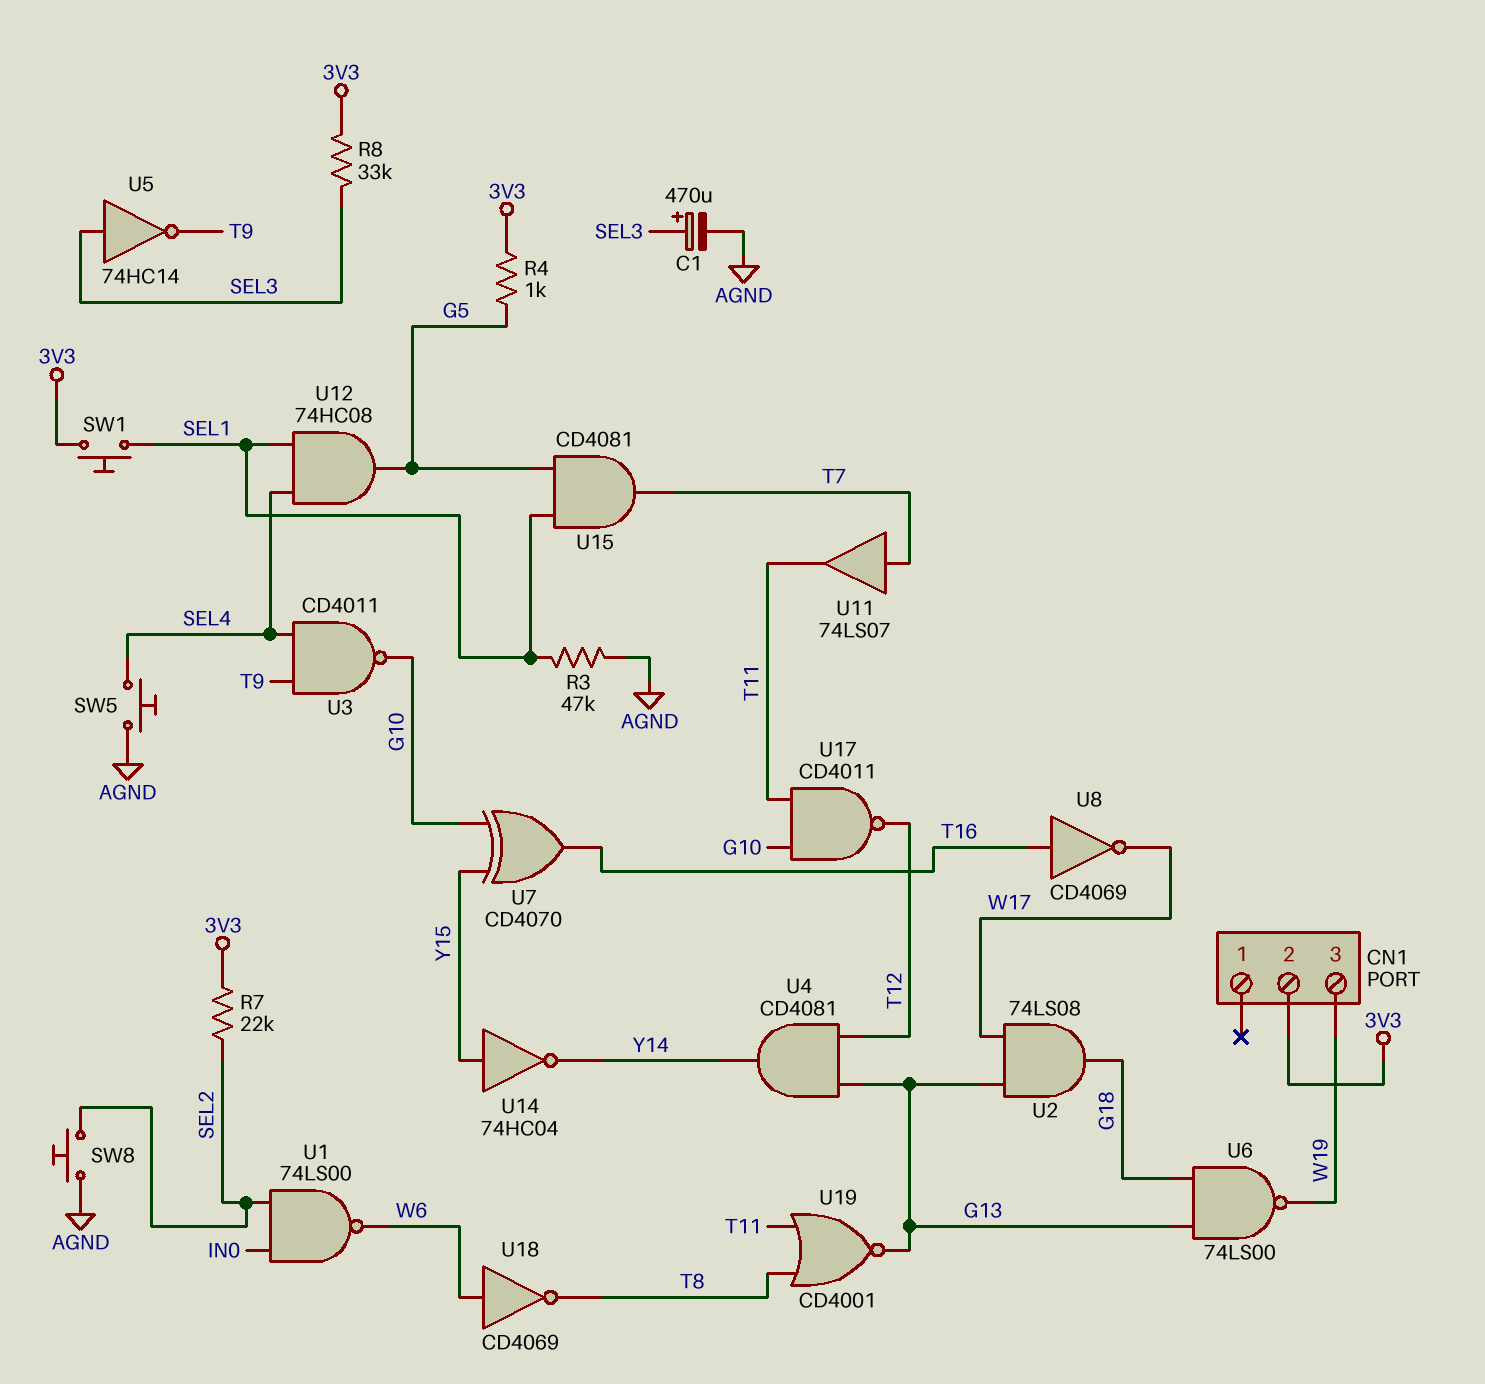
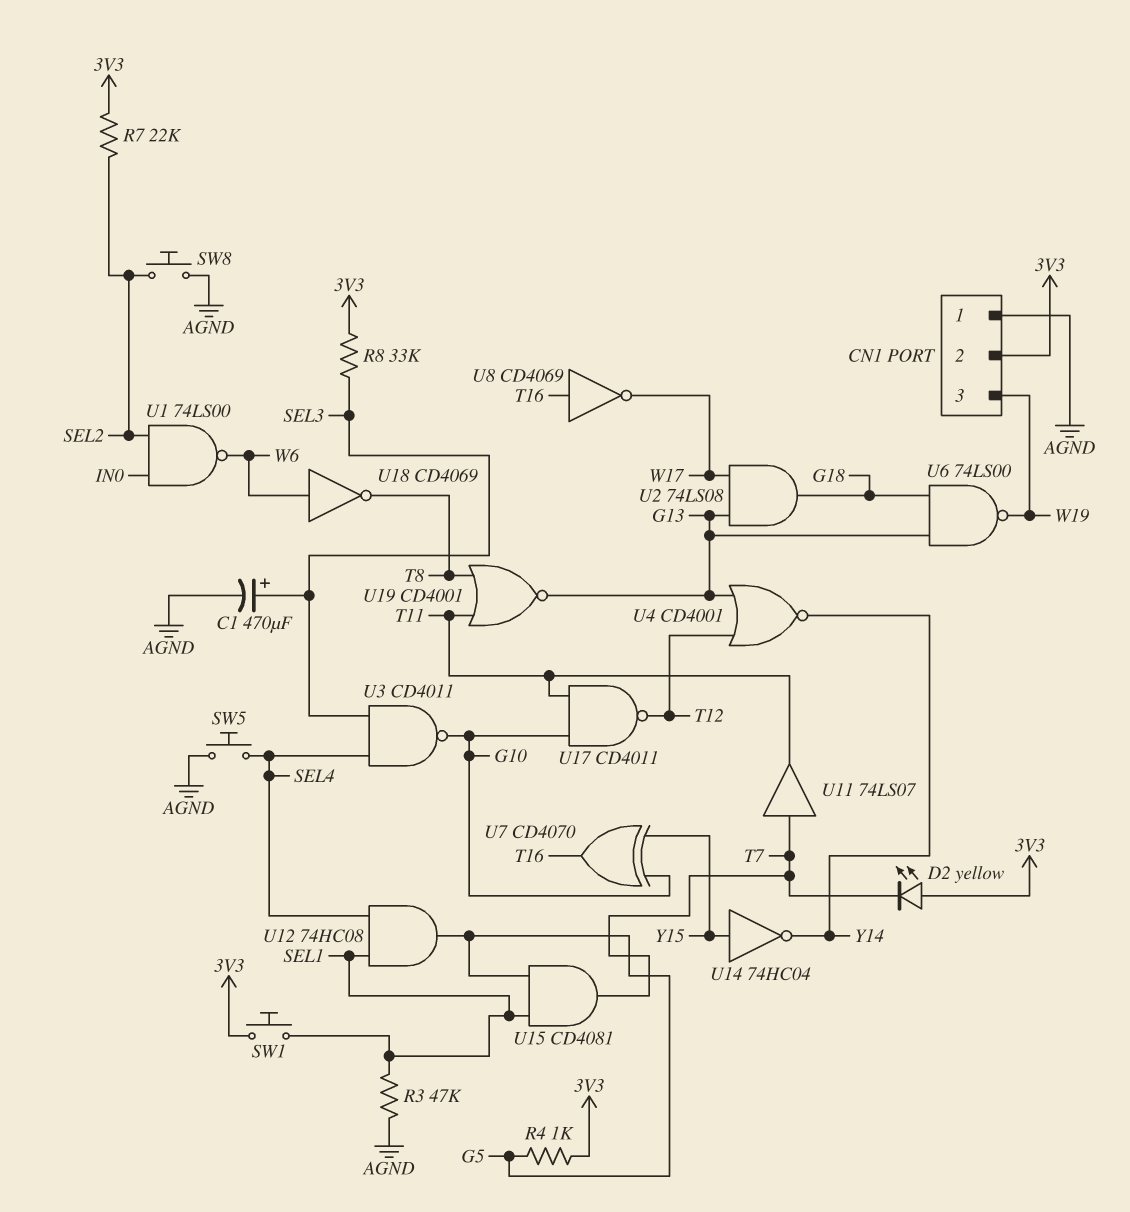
CN1 pin 1: none -> AGND
D2: none -> LED yellow (A 3V3, K T7)
U3: NAND CD4011 (in SEL4, in T9, out G10) -> NAND CD4011 (in SEL3, in SEL4, out G10)
U4: AND CD4081 (in G13, in T12, out Y14) -> NOR CD4001 (in G13, in T12, out Y14)
U5: NOT 74HC14 (in SEL3, out T9) -> none

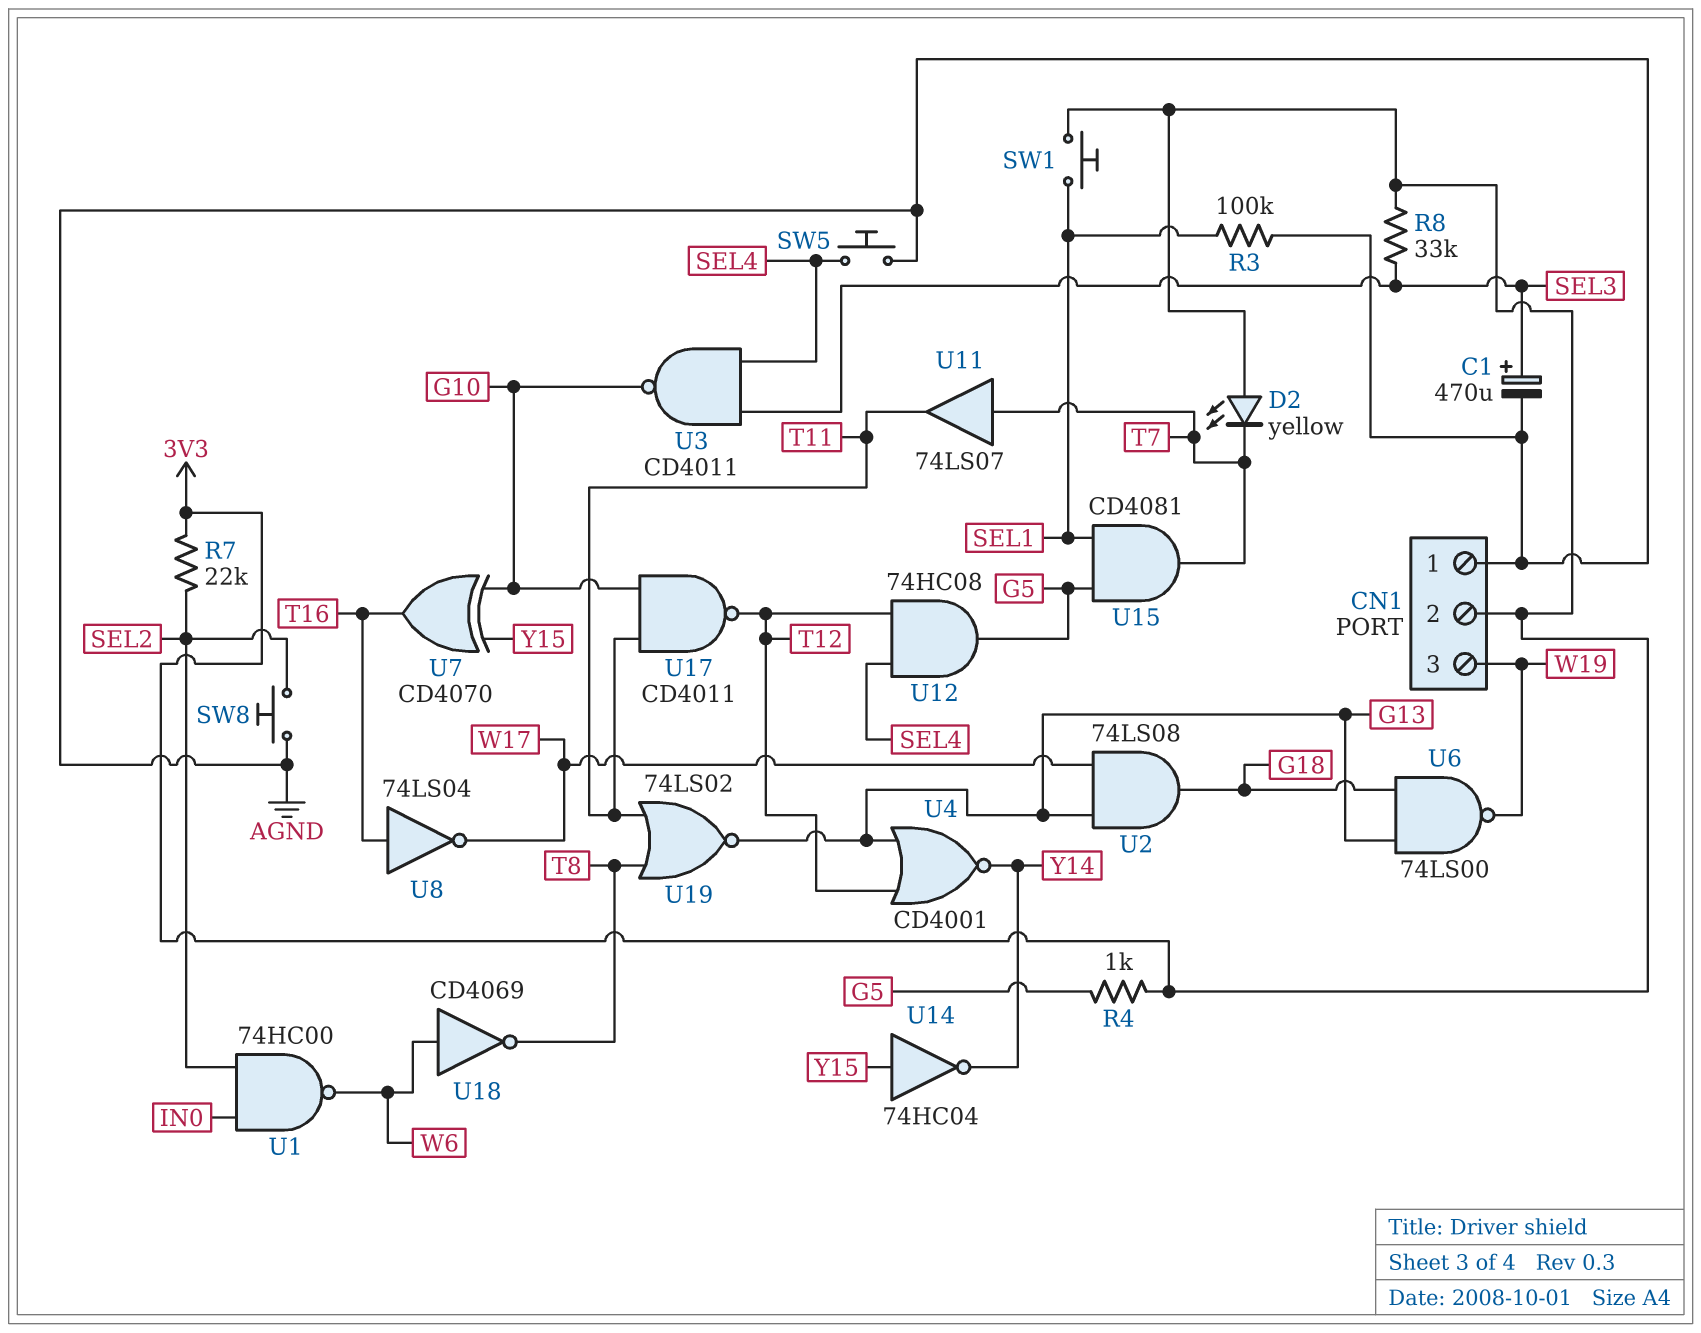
R3: 47k (AGND, SEL1) -> 100k (AGND, SEL1)
U1: NAND 74LS00 (in IN0, in SEL2, out W6) -> NAND 74HC00 (in IN0, in SEL2, out W6)
U8: NOT CD4069 (in T16, out W17) -> NOT 74LS04 (in T16, out W17)
U12: AND 74HC08 (in SEL1, in SEL4, out G5) -> AND 74HC08 (in SEL4, in T12, out G5)
U19: NOR CD4001 (in T8, in T11, out G13) -> NOR 74LS02 (in T8, in T11, out G13)

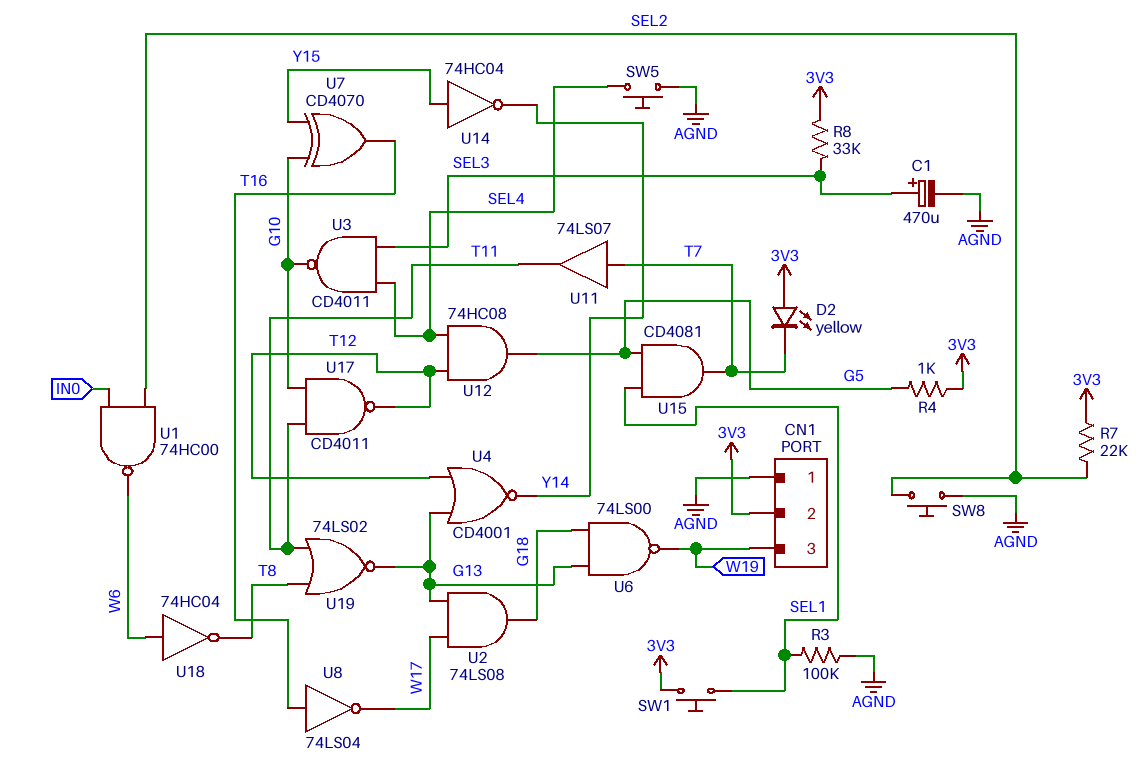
U18: NOT CD4069 (in W6, out T8) -> NOT 74HC04 (in W6, out T8)

